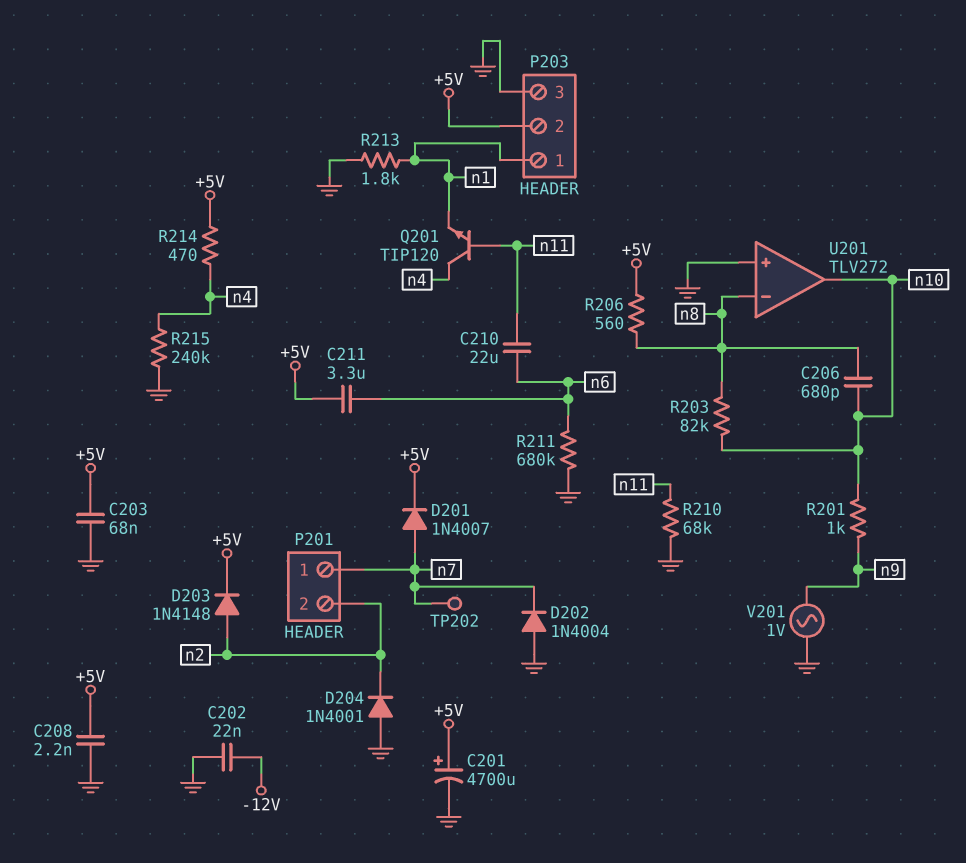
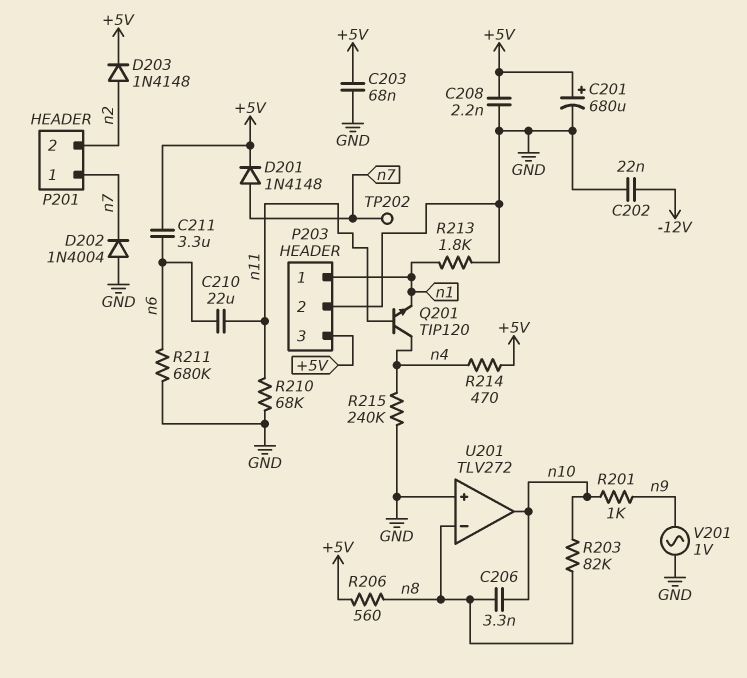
C201: 4700uF (plus +5V, minus GND) -> 680uF (plus +5V, minus GND)
C206: 680pF (n8, n10) -> 3.3nF (n8, n10)
D201: diode 1N4007 (A n7, K +5V) -> diode 1N4148 (A n7, K +5V)
D204: diode 1N4001 (A GND, K n2) -> none
P203 pin 2: +5V -> GND
P203 pin 3: GND -> +5V

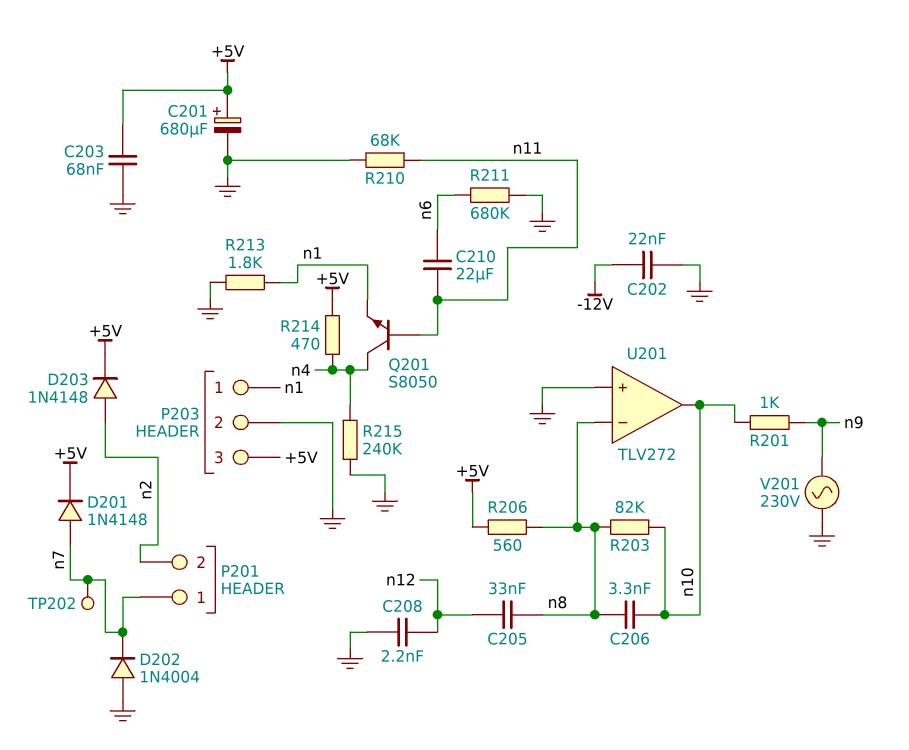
C205: none -> 33nF (n8, n12)
C208: 2.2nF (+5V, GND) -> 2.2nF (GND, n12)
C211: 3.3uF (+5V, n6) -> none
Q201: NPN TIP120 (B n11, C n4, E n1) -> NPN S8050 (B n11, C n4, E n1)
V201: AC 1V (GND, n9) -> AC 230V (GND, n9)

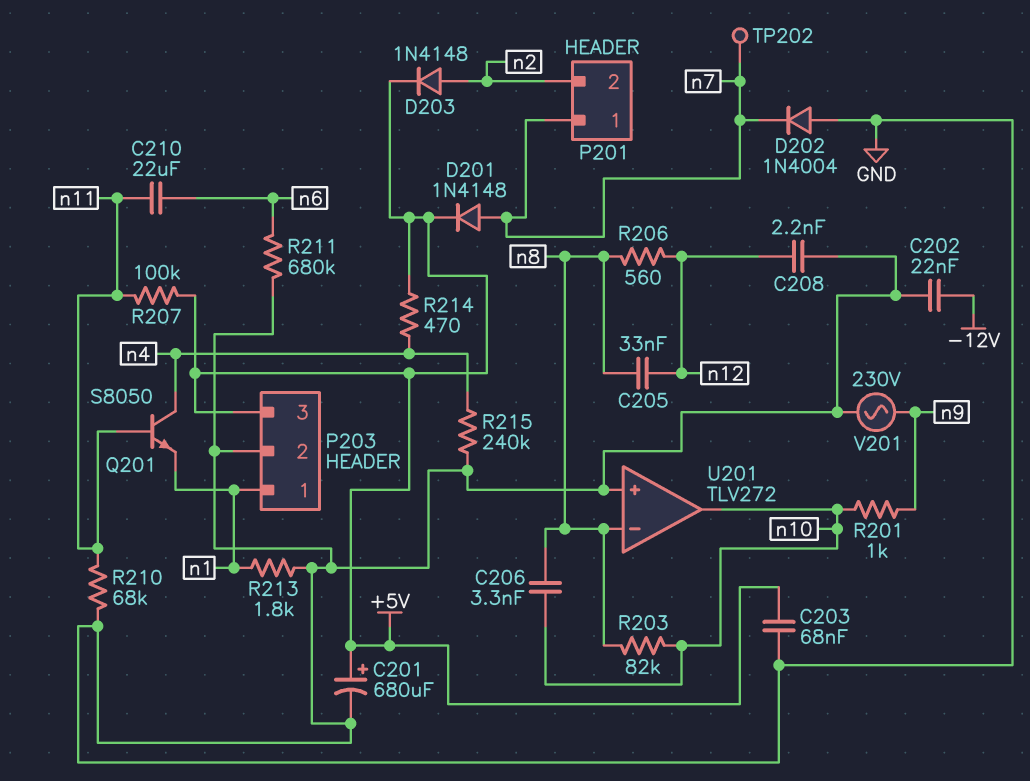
R206: 560 (+5V, n8) -> 560 (n8, n12)
R207: none -> 100k (+5V, n11)

